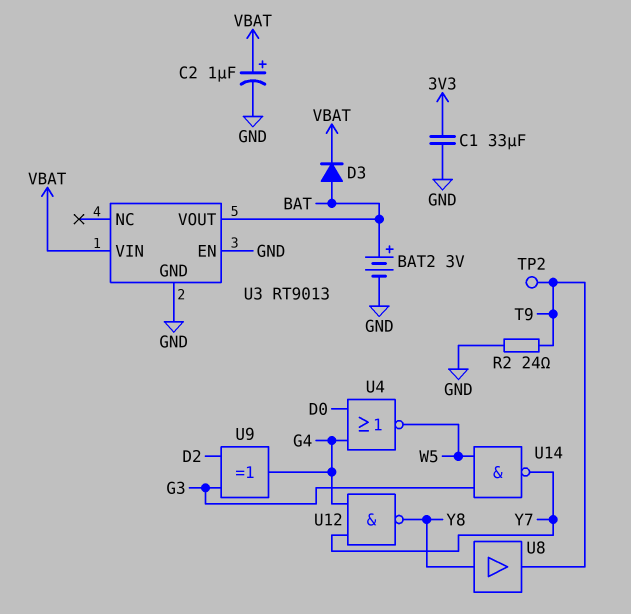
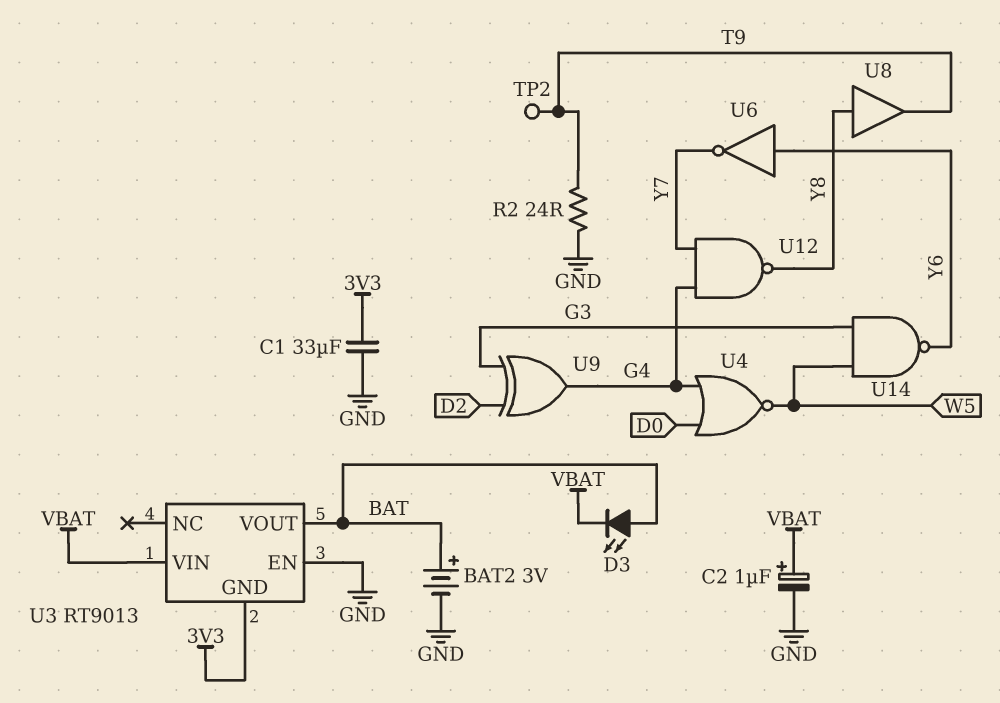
D3: diode (A BAT, K VBAT) -> LED (A BAT, K VBAT)
U3 pin GND: GND -> 3V3
U6: none -> NOT (in Y6, out Y7)
U14: NAND (in G3, in W5, out Y7) -> NAND (in G3, in W5, out Y6)

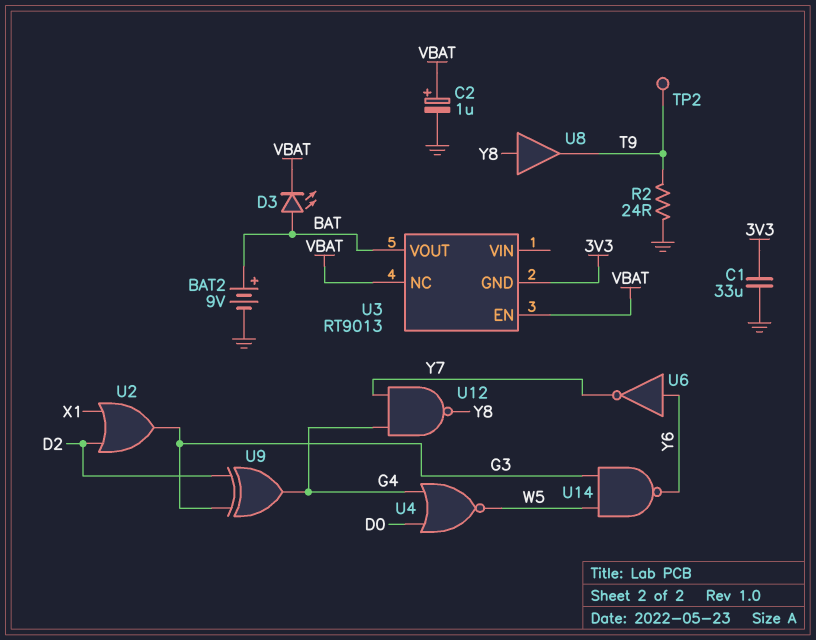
BAT2: 3V (plus BAT, minus GND) -> 9V (plus BAT, minus GND)
U2: none -> OR (in D2, in X1, out G3)
U3 pin EN: GND -> VBAT
U3 pin NC: none -> VBAT
U3 pin VIN: VBAT -> none

